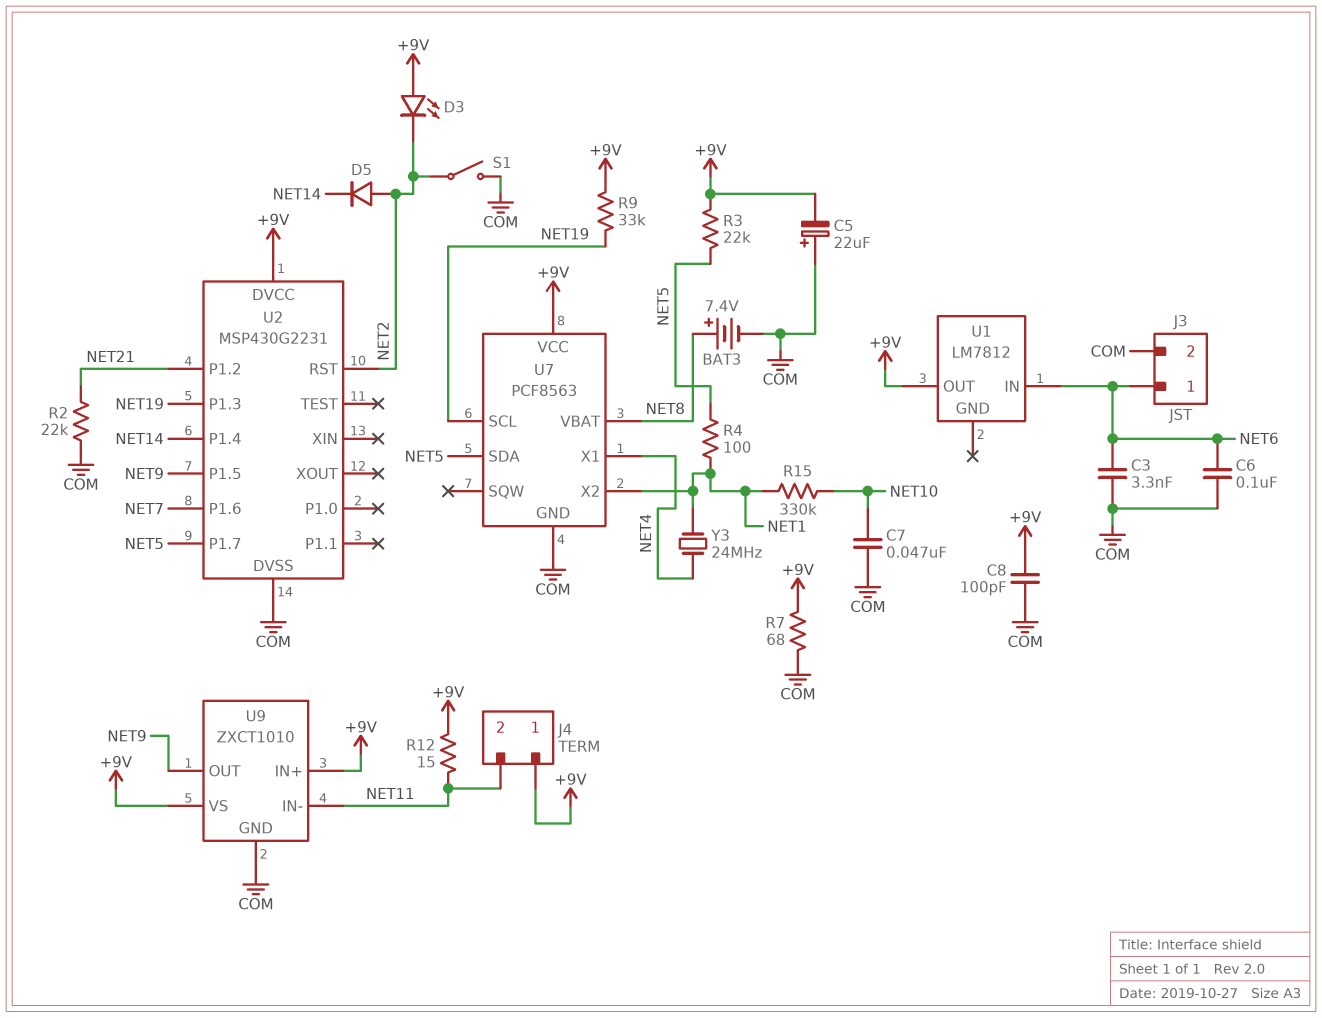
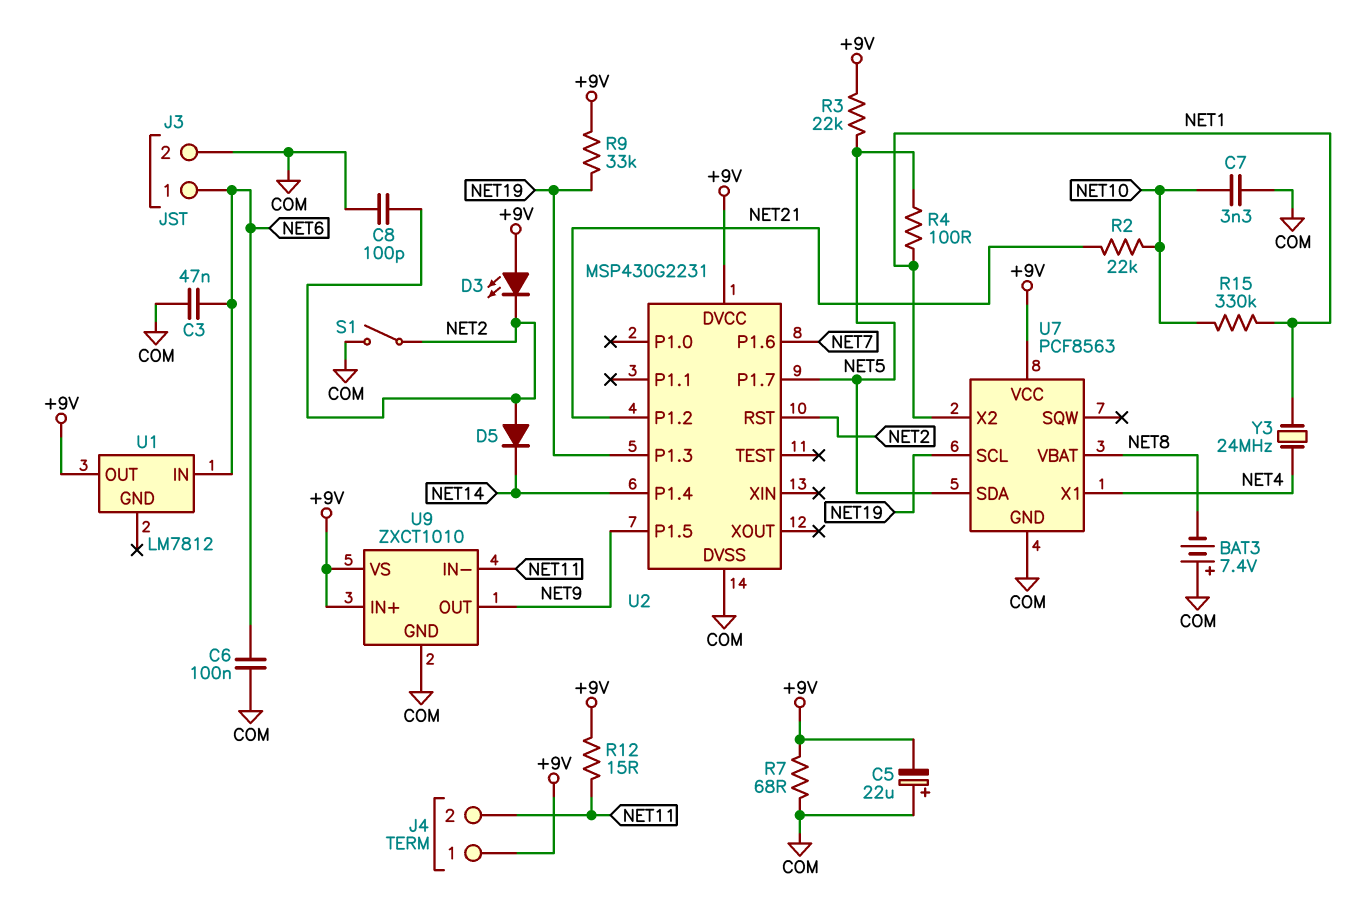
BAT3: 7.4V (plus NET8, minus COM) -> 7.4V (plus COM, minus NET8)
C3: 3.3nF (COM, NET6) -> 47nF (COM, NET6)
C7: 47nF (COM, NET10) -> 3.3nF (COM, NET10)
C8: 100pF (+9V, COM) -> 100pF (COM, NET2)
R2: 22k (COM, NET21) -> 22k (NET10, NET21)

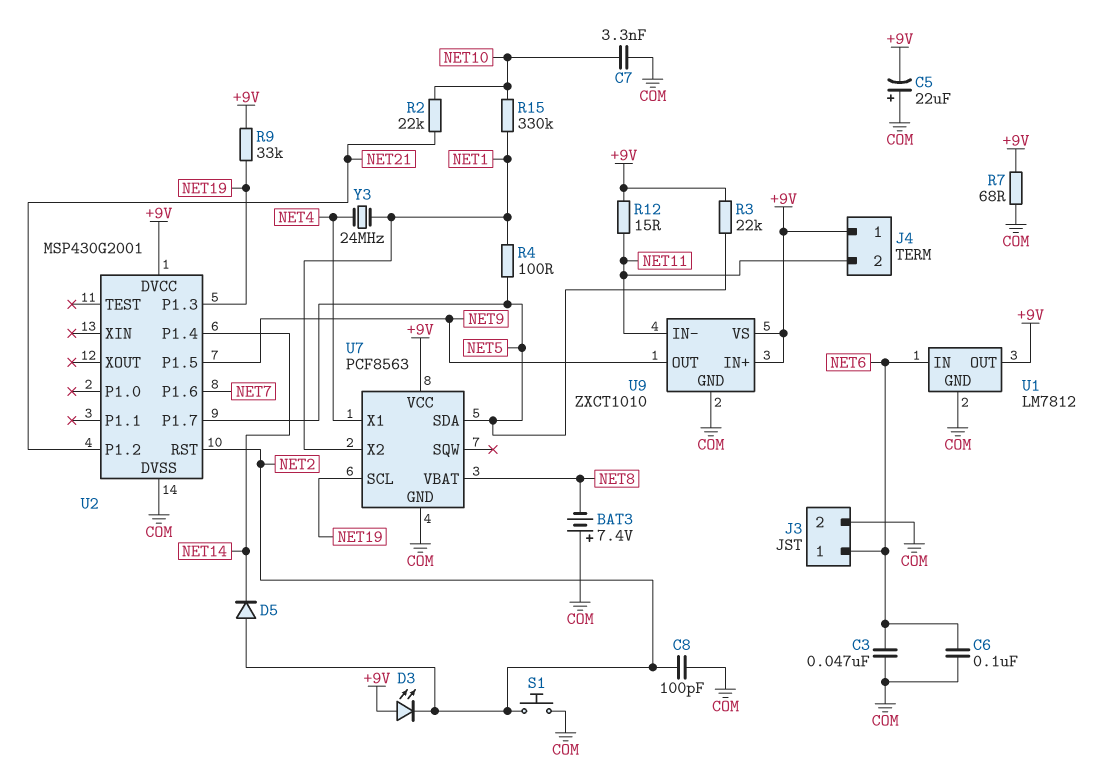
S1: switch (COM, NET2) -> button (COM, NET2)
U1 pin GND: none -> COM
U2: MSP430G2231 -> MSP430G2001

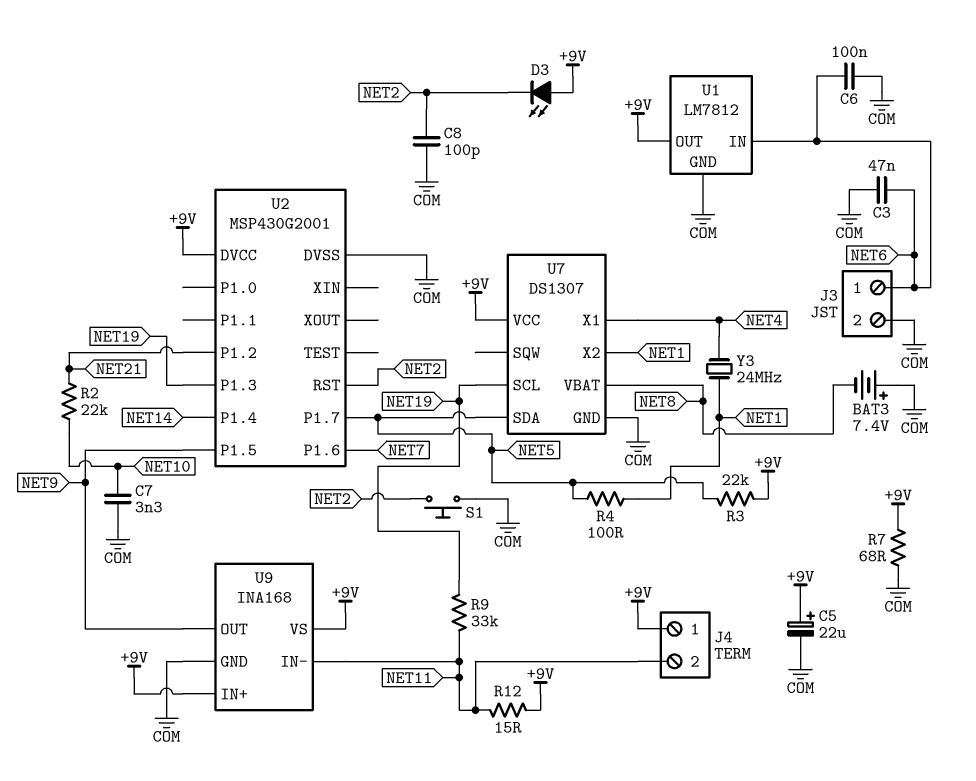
C5: 22uF (plus COM, minus +9V) -> 22uF (plus +9V, minus COM)
D5: diode (A NET2, K NET14) -> none
R9: 33k (+9V, NET19) -> 33k (NET11, NET19)
R15: 330k (NET1, NET10) -> none
U7: PCF8563 -> DS1307
U9: ZXCT1010 -> INA168

